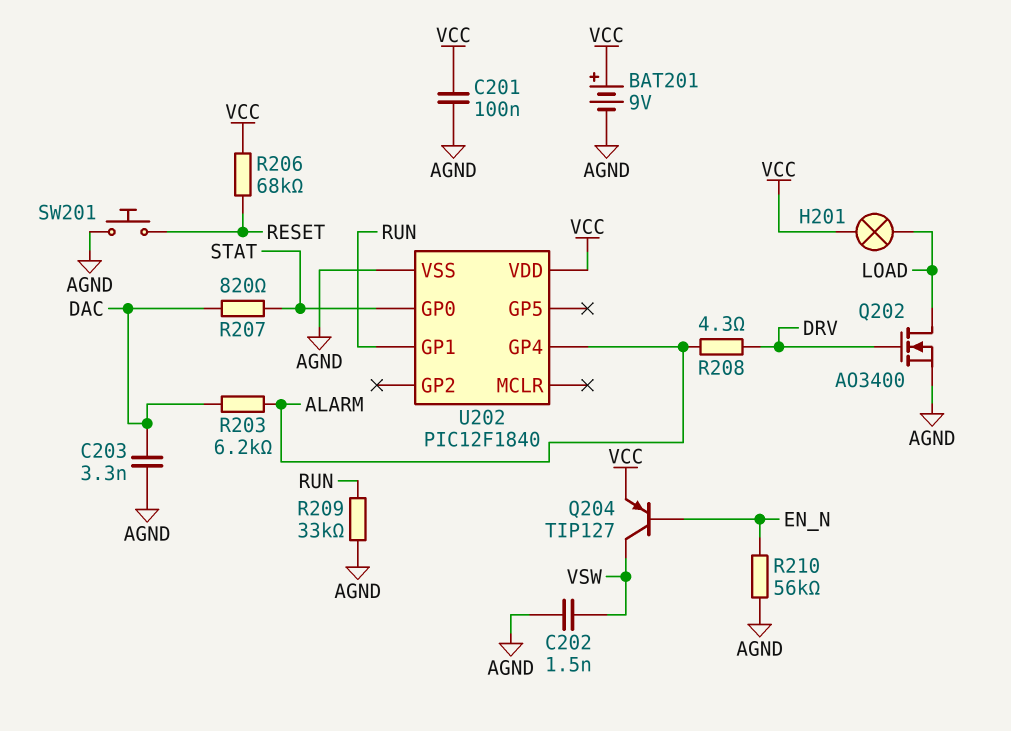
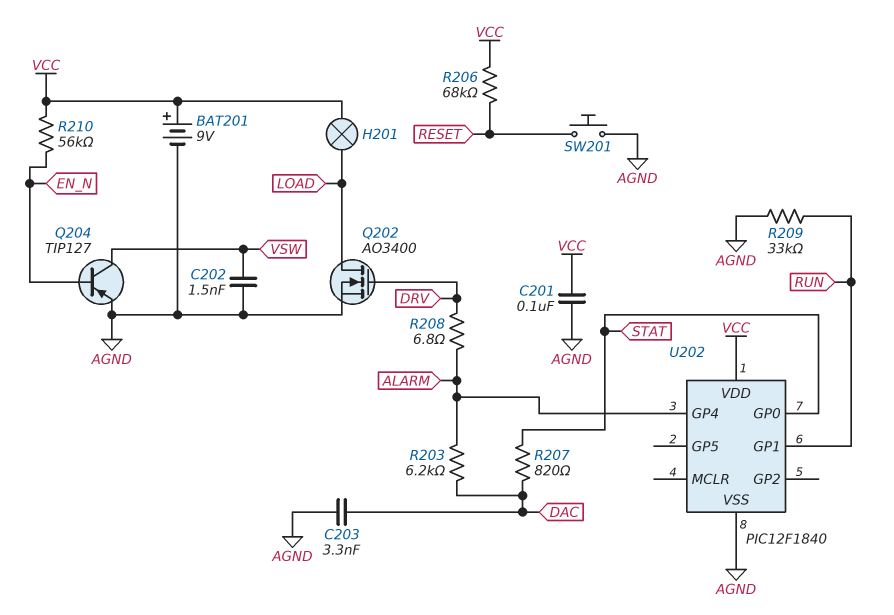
Q204: PNP TIP127 (B EN_N, C VSW, E VCC) -> PNP TIP127 (B EN_N, C VSW, E AGND)
R208: 4.3 (ALARM, DRV) -> 6.8 (ALARM, DRV)
R210: 56k (AGND, EN_N) -> 56k (EN_N, VCC)

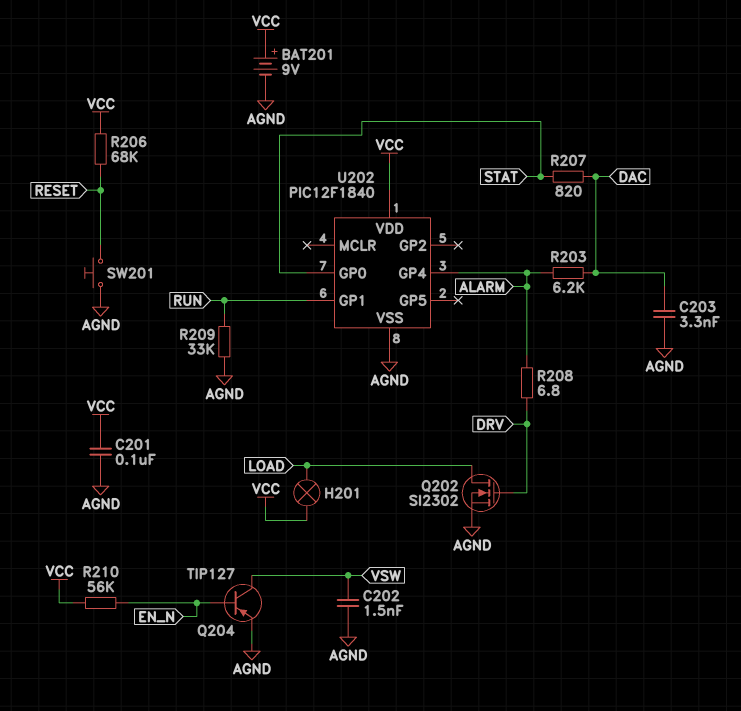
Q202: NMOS AO3400 (G DRV, D LOAD, S AGND) -> NMOS SI2302 (G DRV, D LOAD, S AGND)

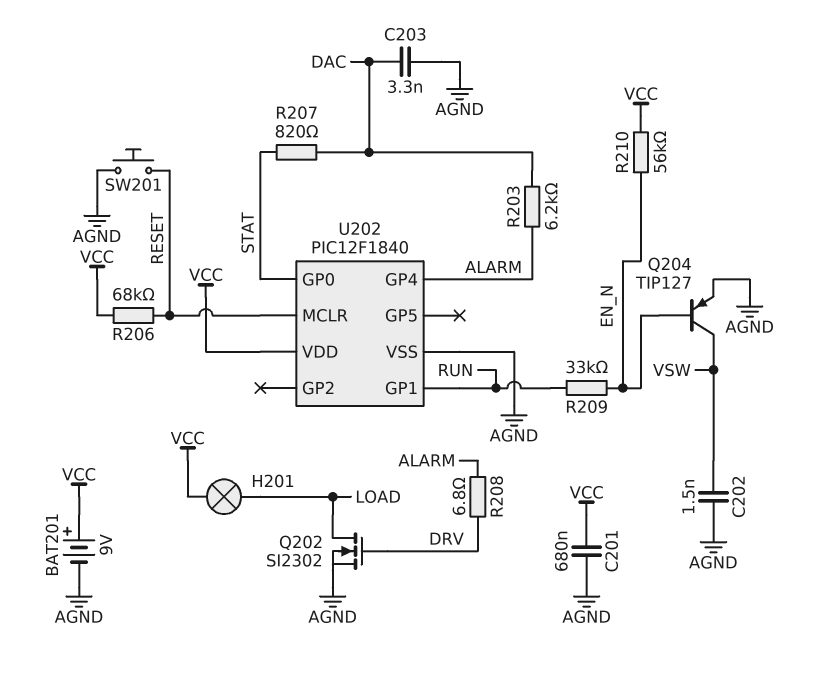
C201: 100nF (AGND, VCC) -> 680nF (AGND, VCC)
R209: 33k (AGND, RUN) -> 33k (EN_N, RUN)
U202 pin MCLR: none -> RESET

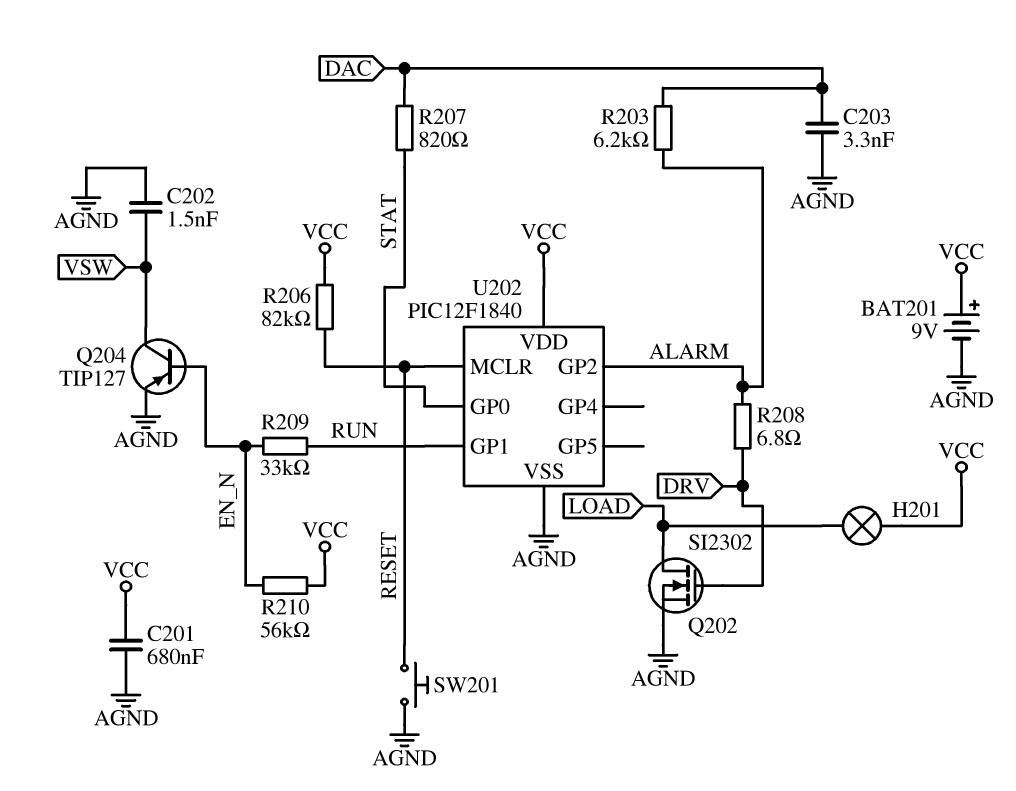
R206: 68k (RESET, VCC) -> 82k (RESET, VCC)
U202 pin GP2: none -> ALARM
U202 pin GP4: ALARM -> none

